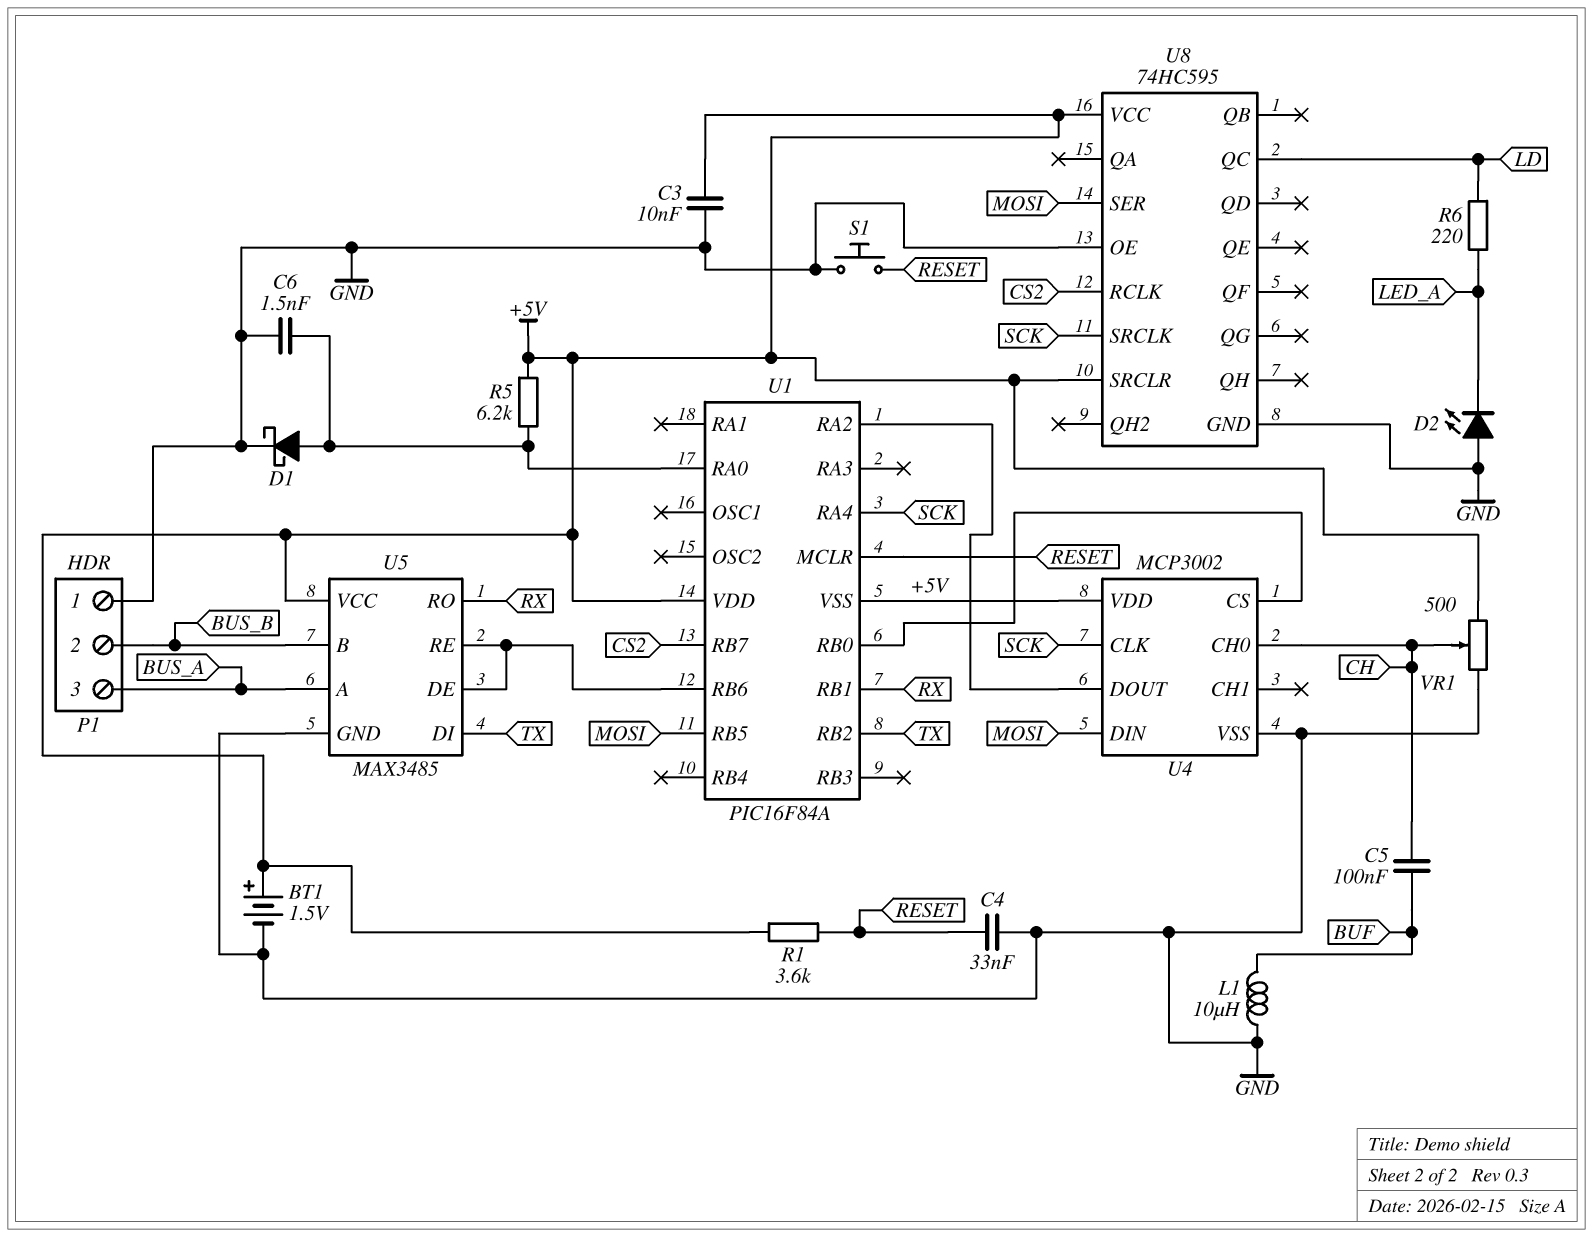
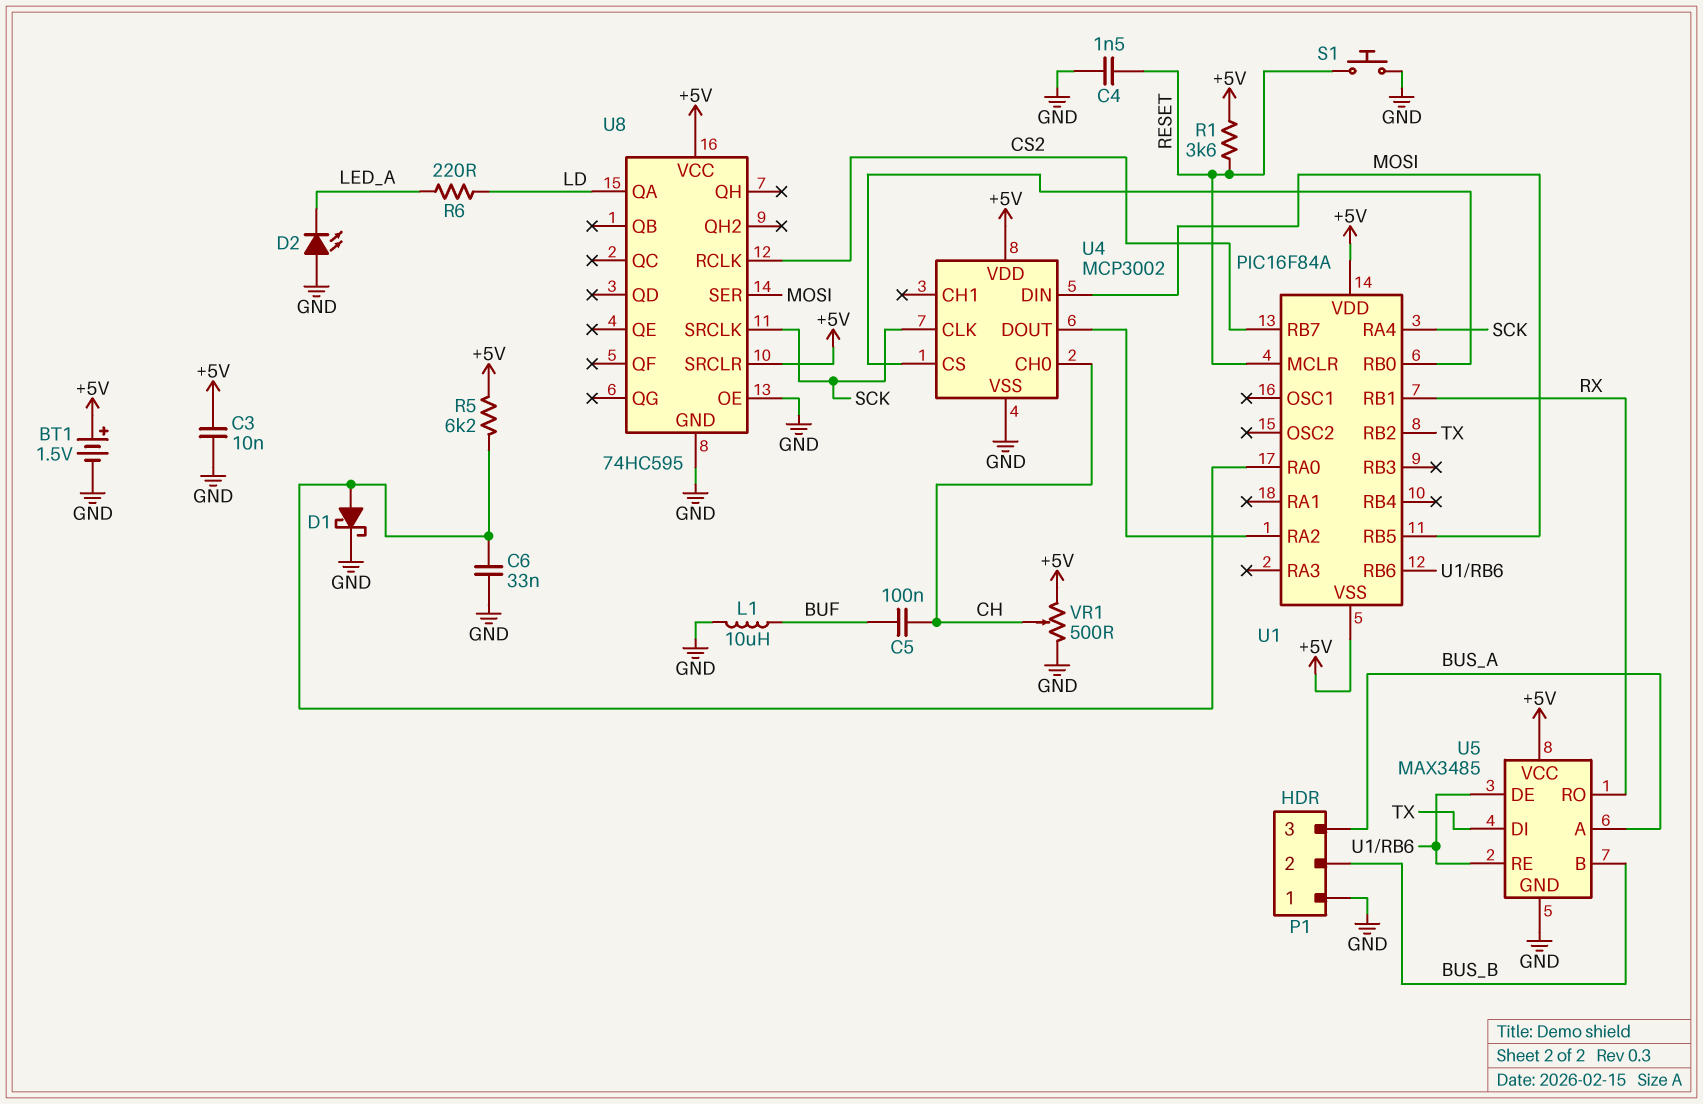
C4: 33nF (GND, RESET) -> 1.5nF (GND, RESET)
C6: 1.5nF (GND, U1/RA0) -> 33nF (GND, U1/RA0)
U8 pin QA: none -> LD
U8 pin QC: LD -> none

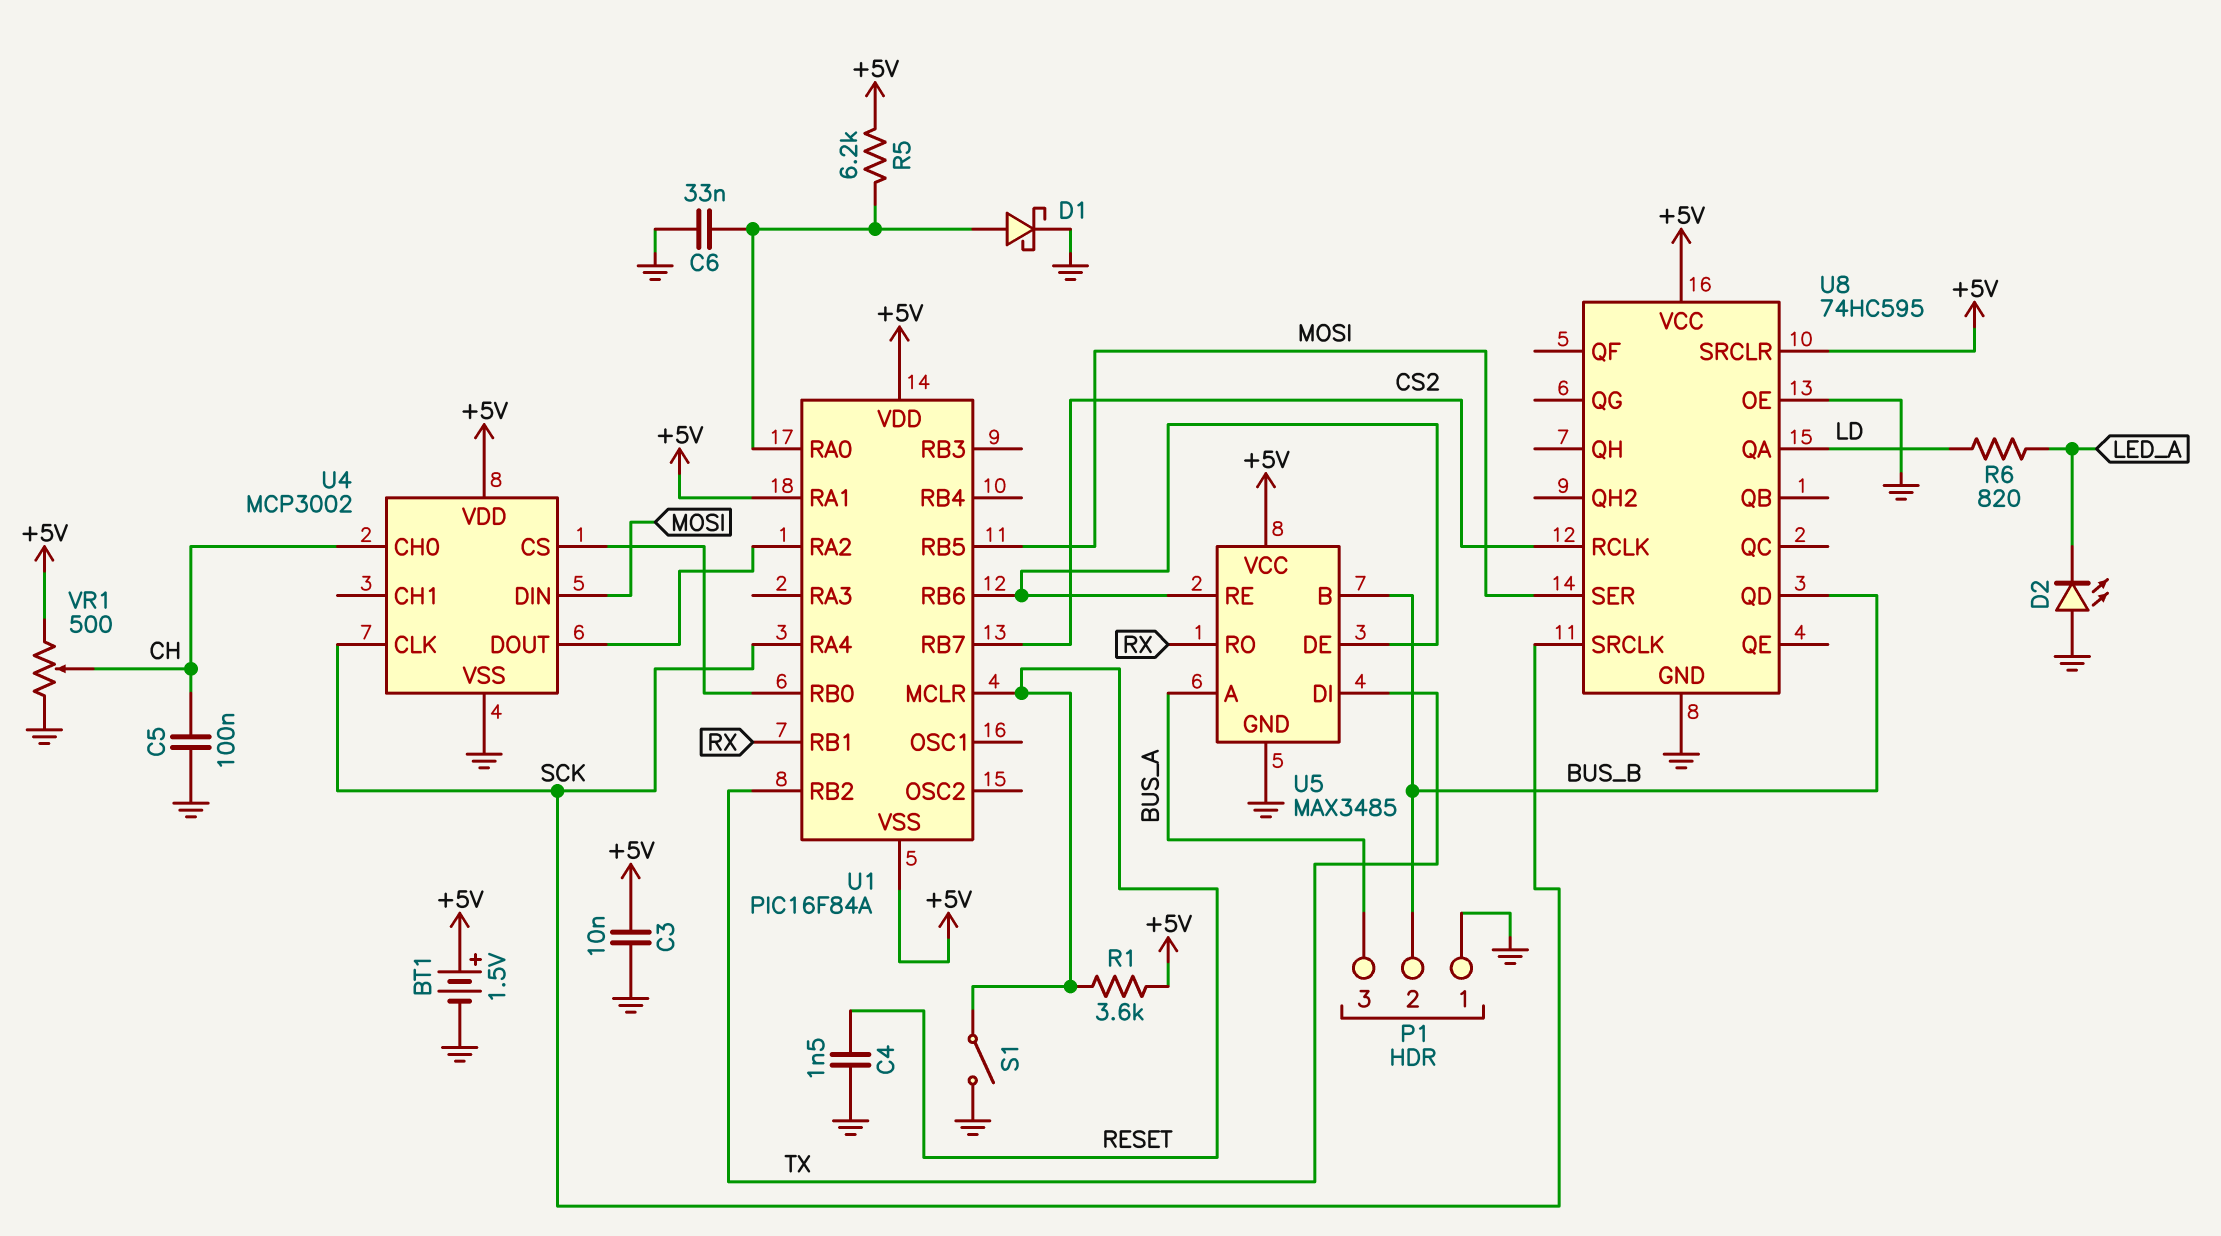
C5: 100nF (BUF, CH) -> 100nF (CH, GND)
L1: 10uH (BUF, GND) -> none
R6: 220 (LD, LED_A) -> 820 (LD, LED_A)
S1: button (GND, RESET) -> switch (GND, RESET)
U1 pin RA1: none -> +5V
U8 pin QD: none -> BUS_B

